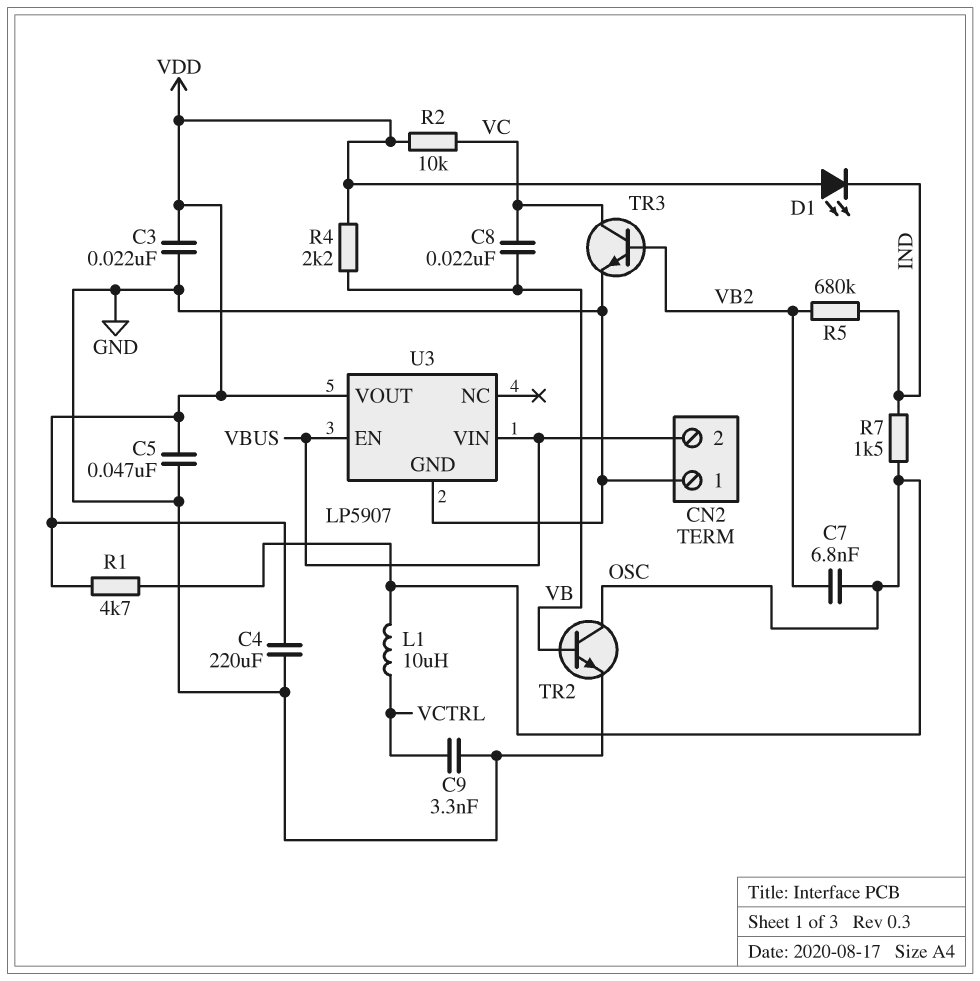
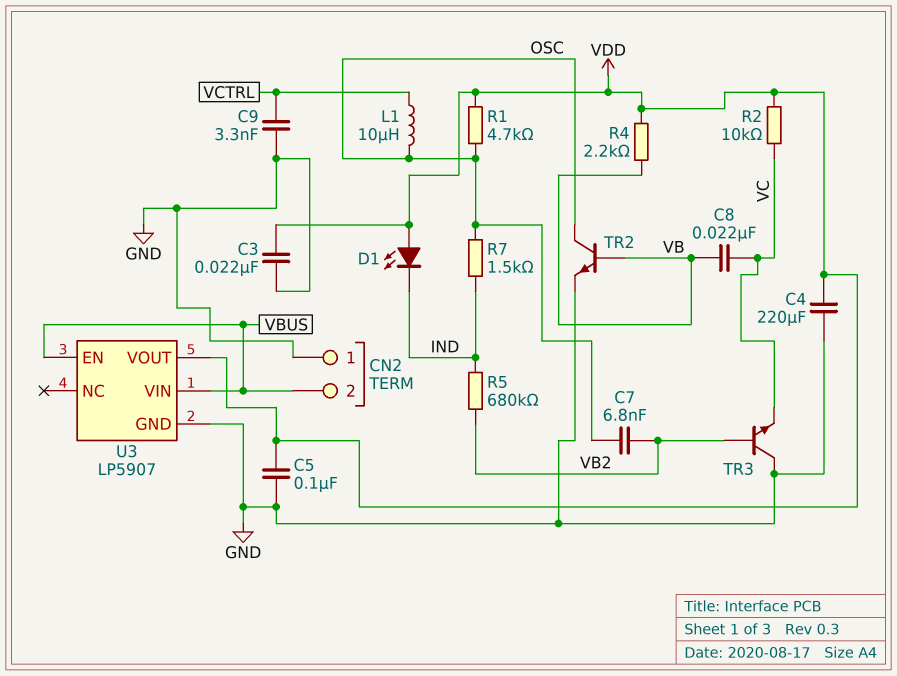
C5: 47nF (GND, VDD) -> 100nF (GND, VDD)
TR3: NPN (B VB2, C VC, E GND) -> NPN (B VB2, C GND, E VC)

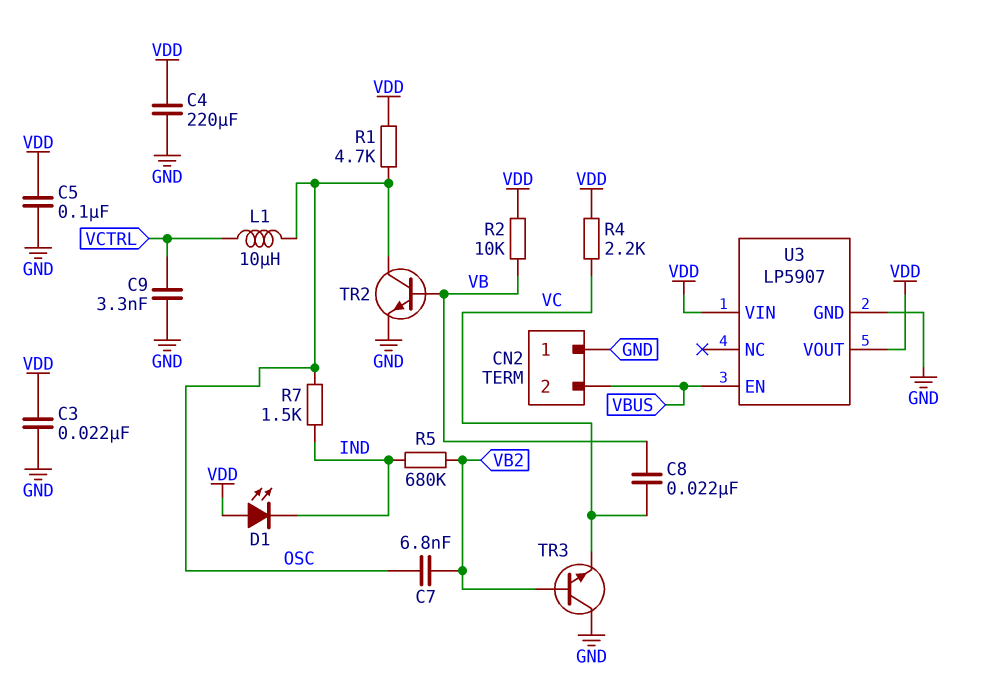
R2: 10k (VC, VDD) -> 10k (VB, VDD)
R4: 2.2k (VB, VDD) -> 2.2k (VC, VDD)
U3 pin VIN: VBUS -> VDD

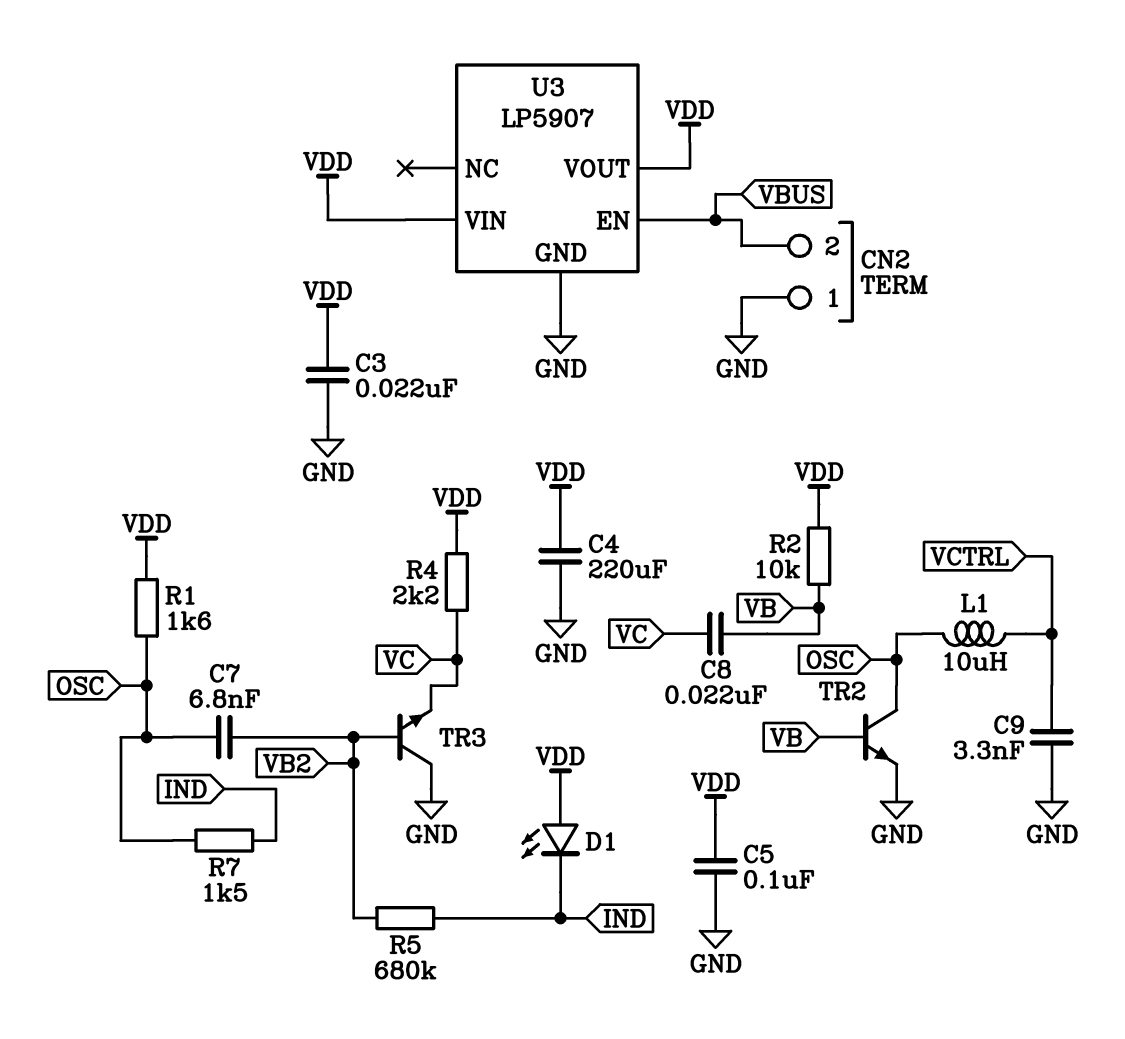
R1: 4.7k (OSC, VDD) -> 1.6k (OSC, VDD)

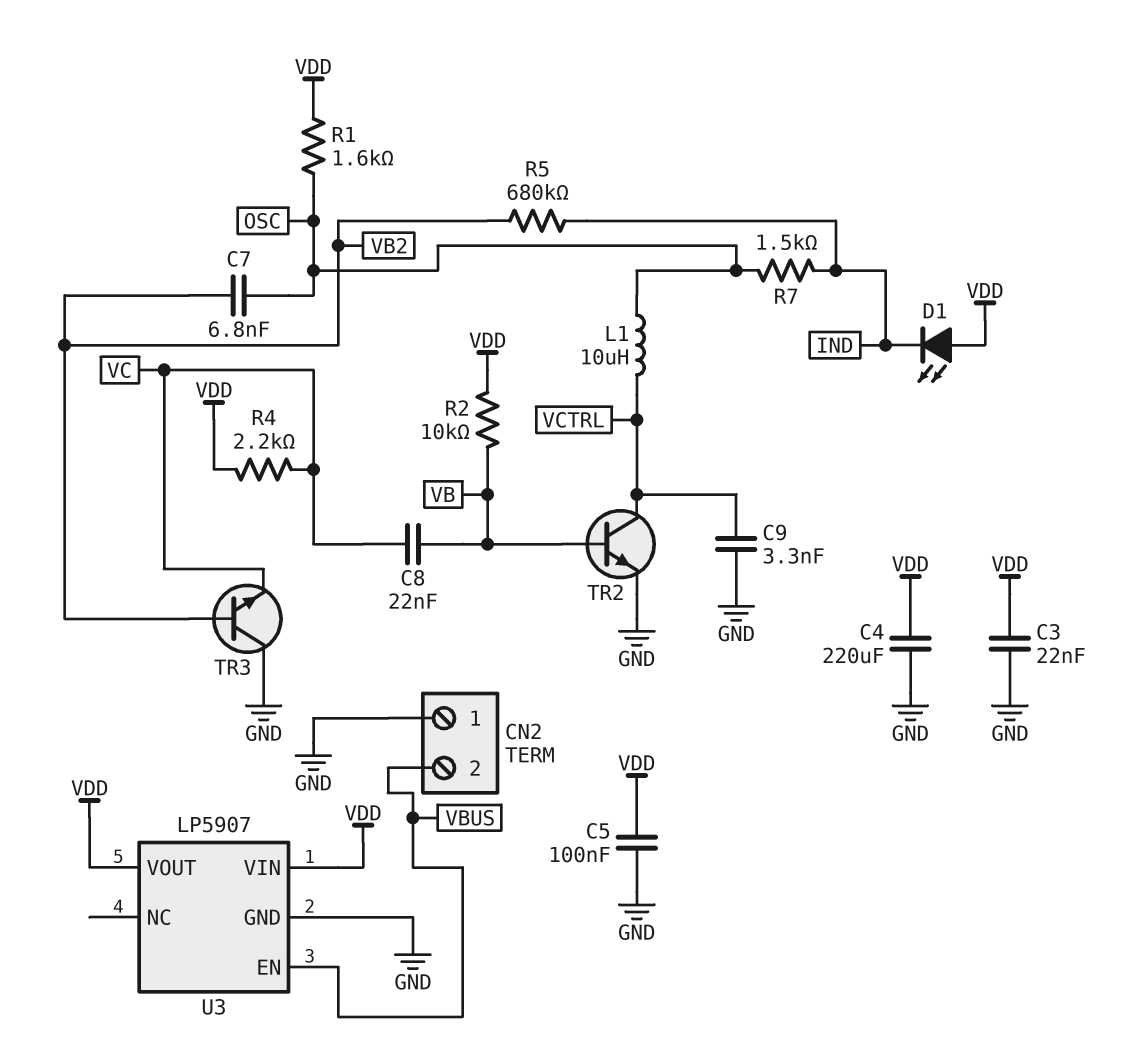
TR2: NPN (B VB, C OSC, E GND) -> NPN (B VB, C VCTRL, E GND)

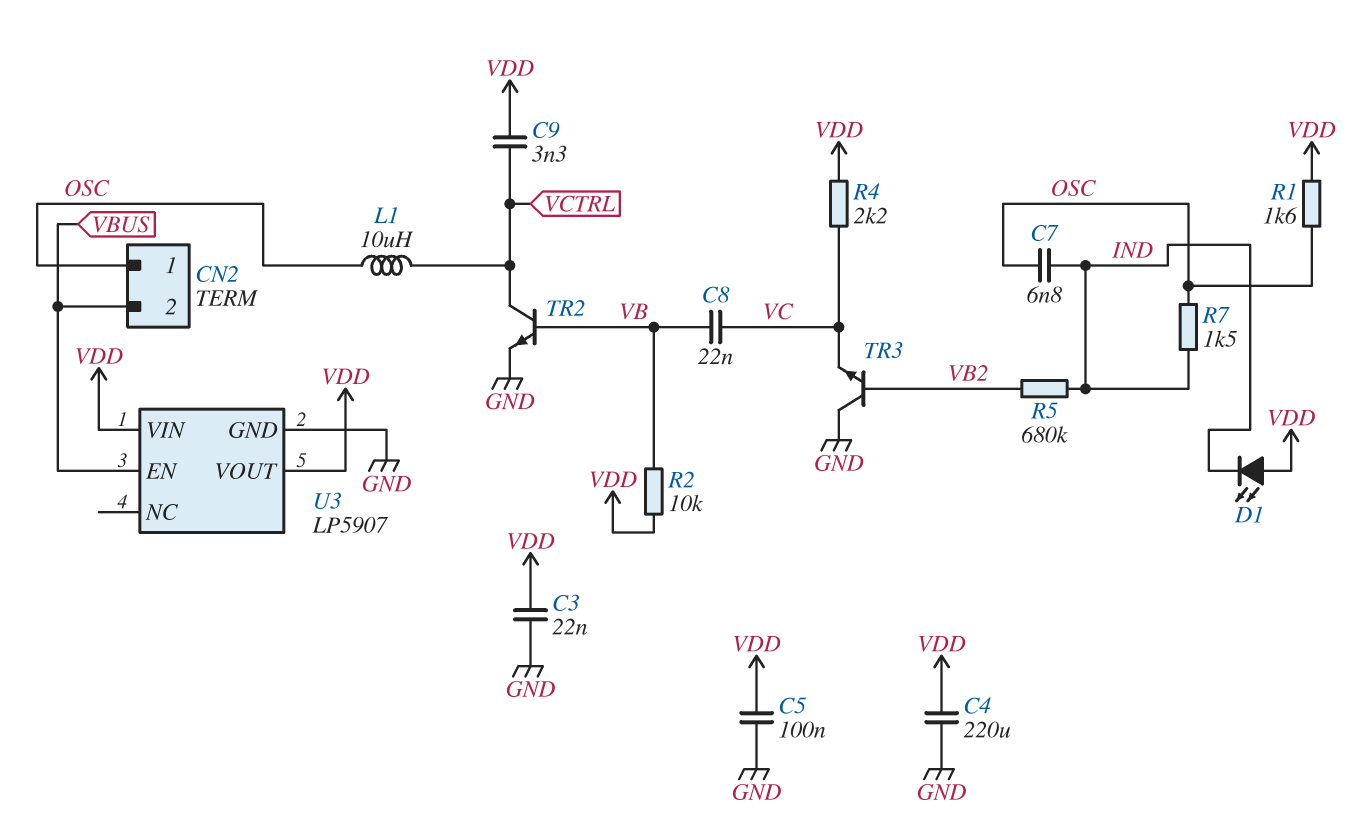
C7: 6.8nF (OSC, VB2) -> 6.8nF (IND, OSC)
C9: 3.3nF (GND, VCTRL) -> 3.3nF (VCTRL, VDD)
CN2 pin 1: GND -> OSC

